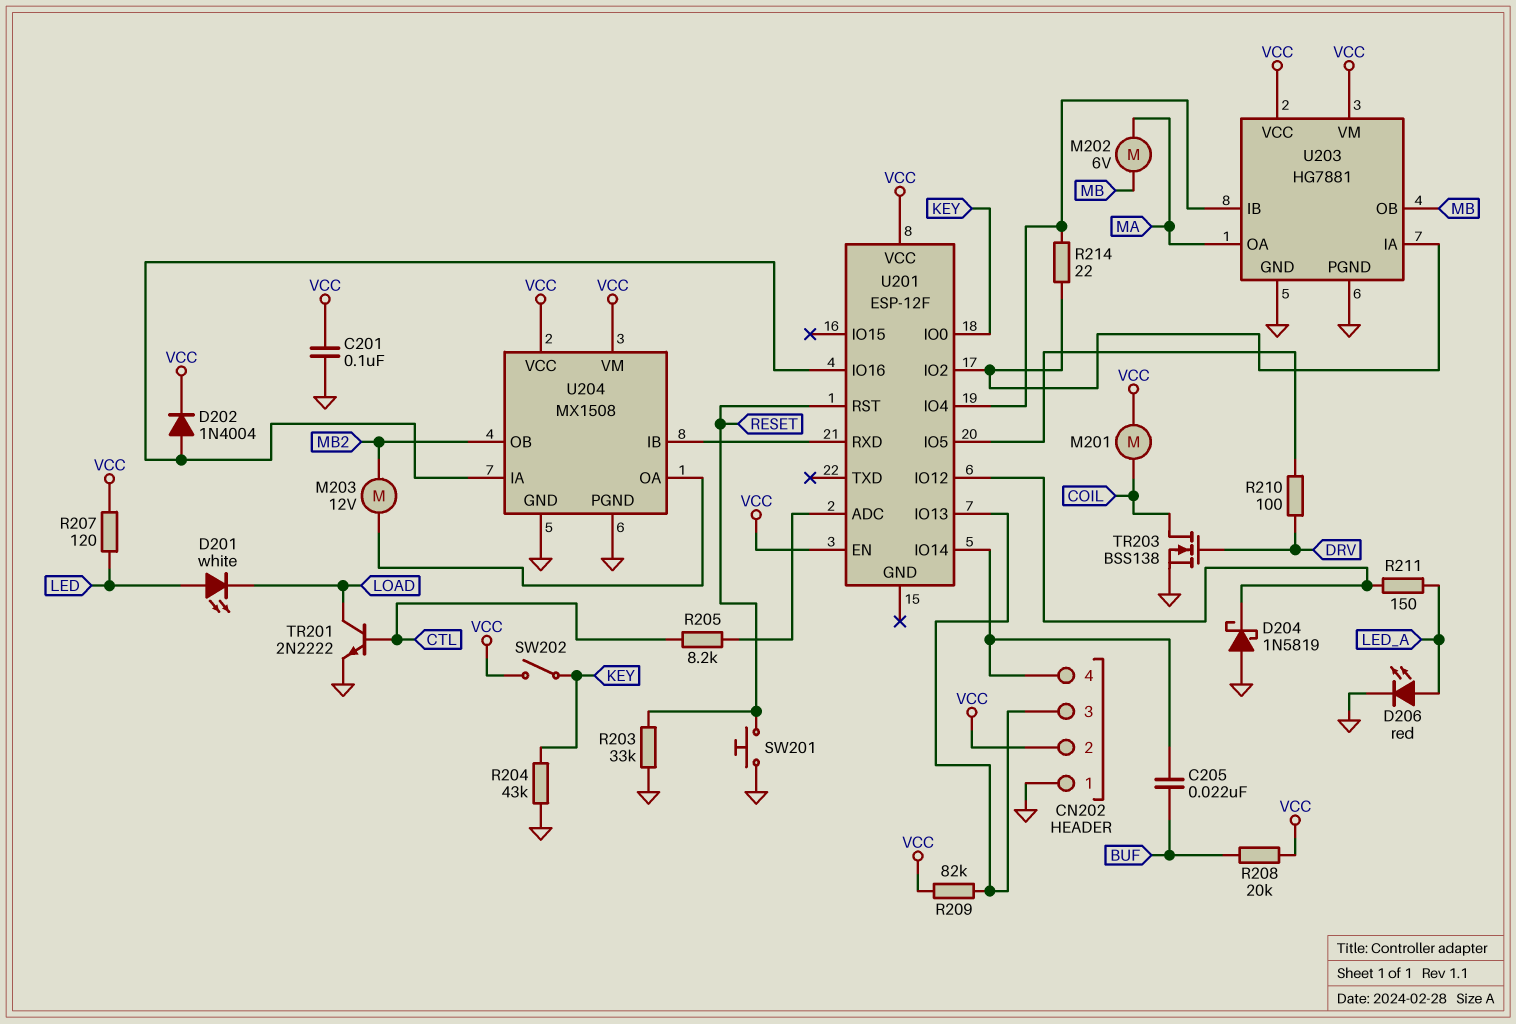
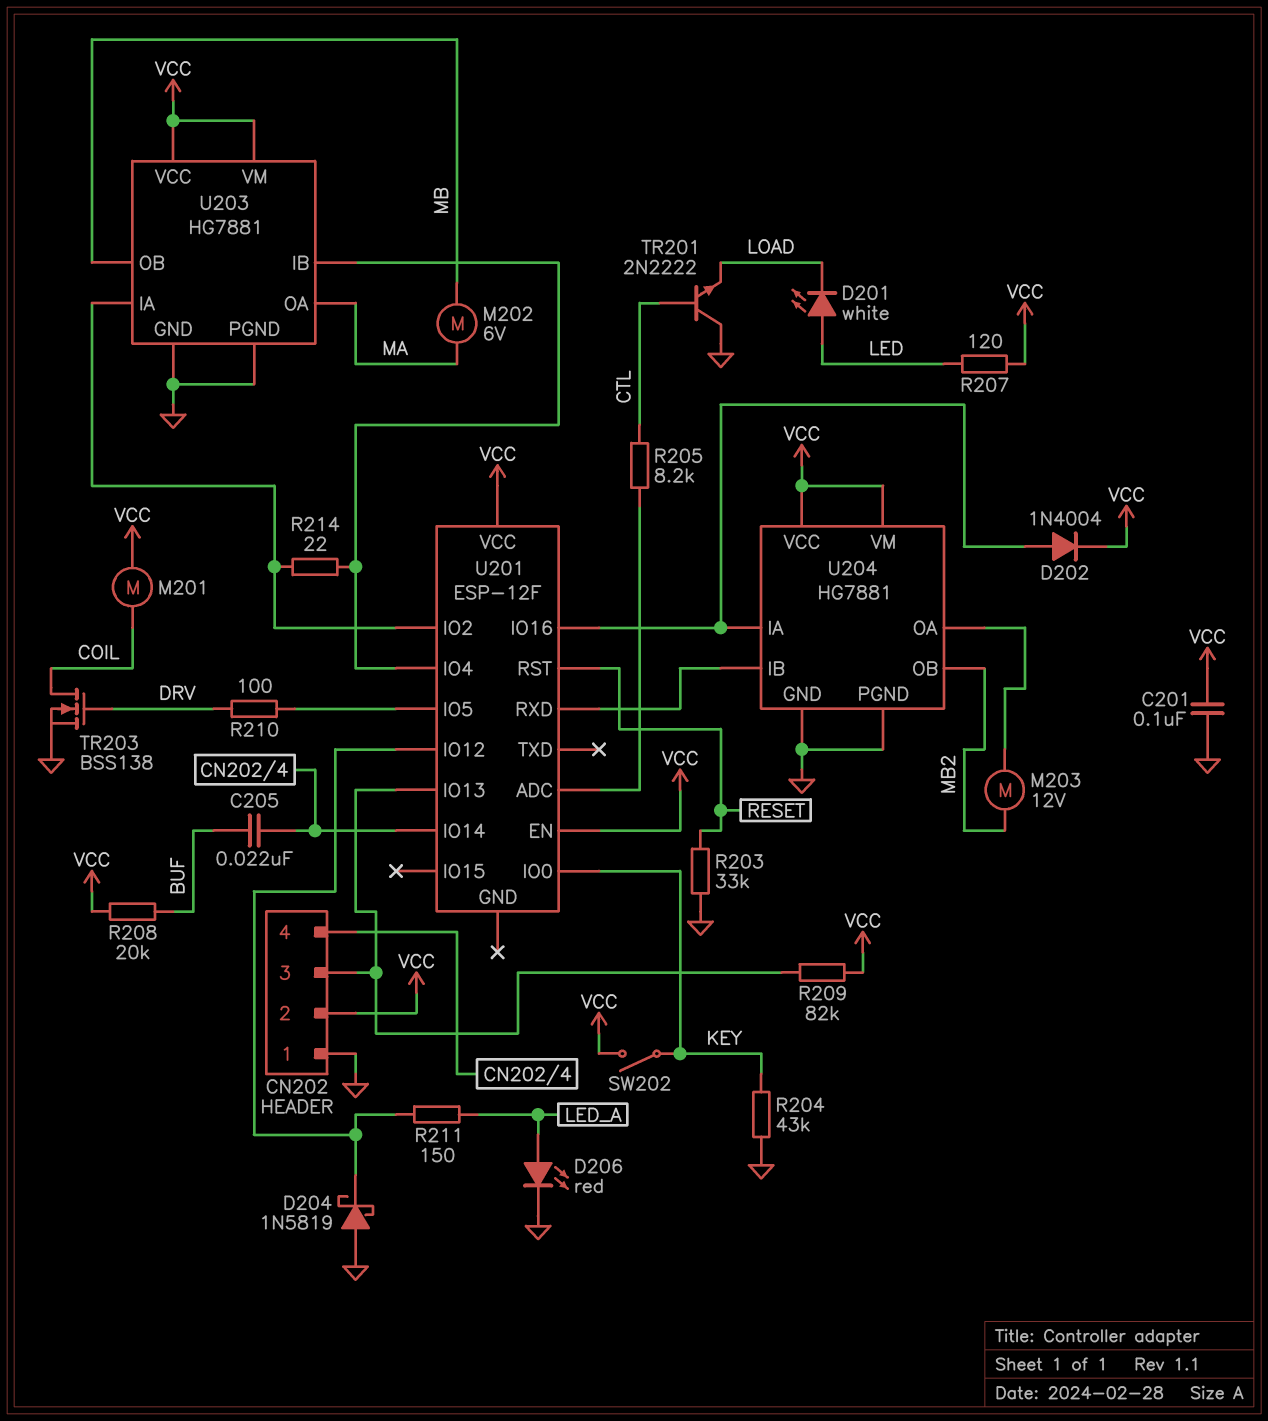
SW201: button (GND, RESET) -> none
TR201: NPN 2N2222 (B CTL, C LOAD, E GND) -> NPN 2N2222 (B CTL, C GND, E LOAD)
U204: MX1508 -> HG7881

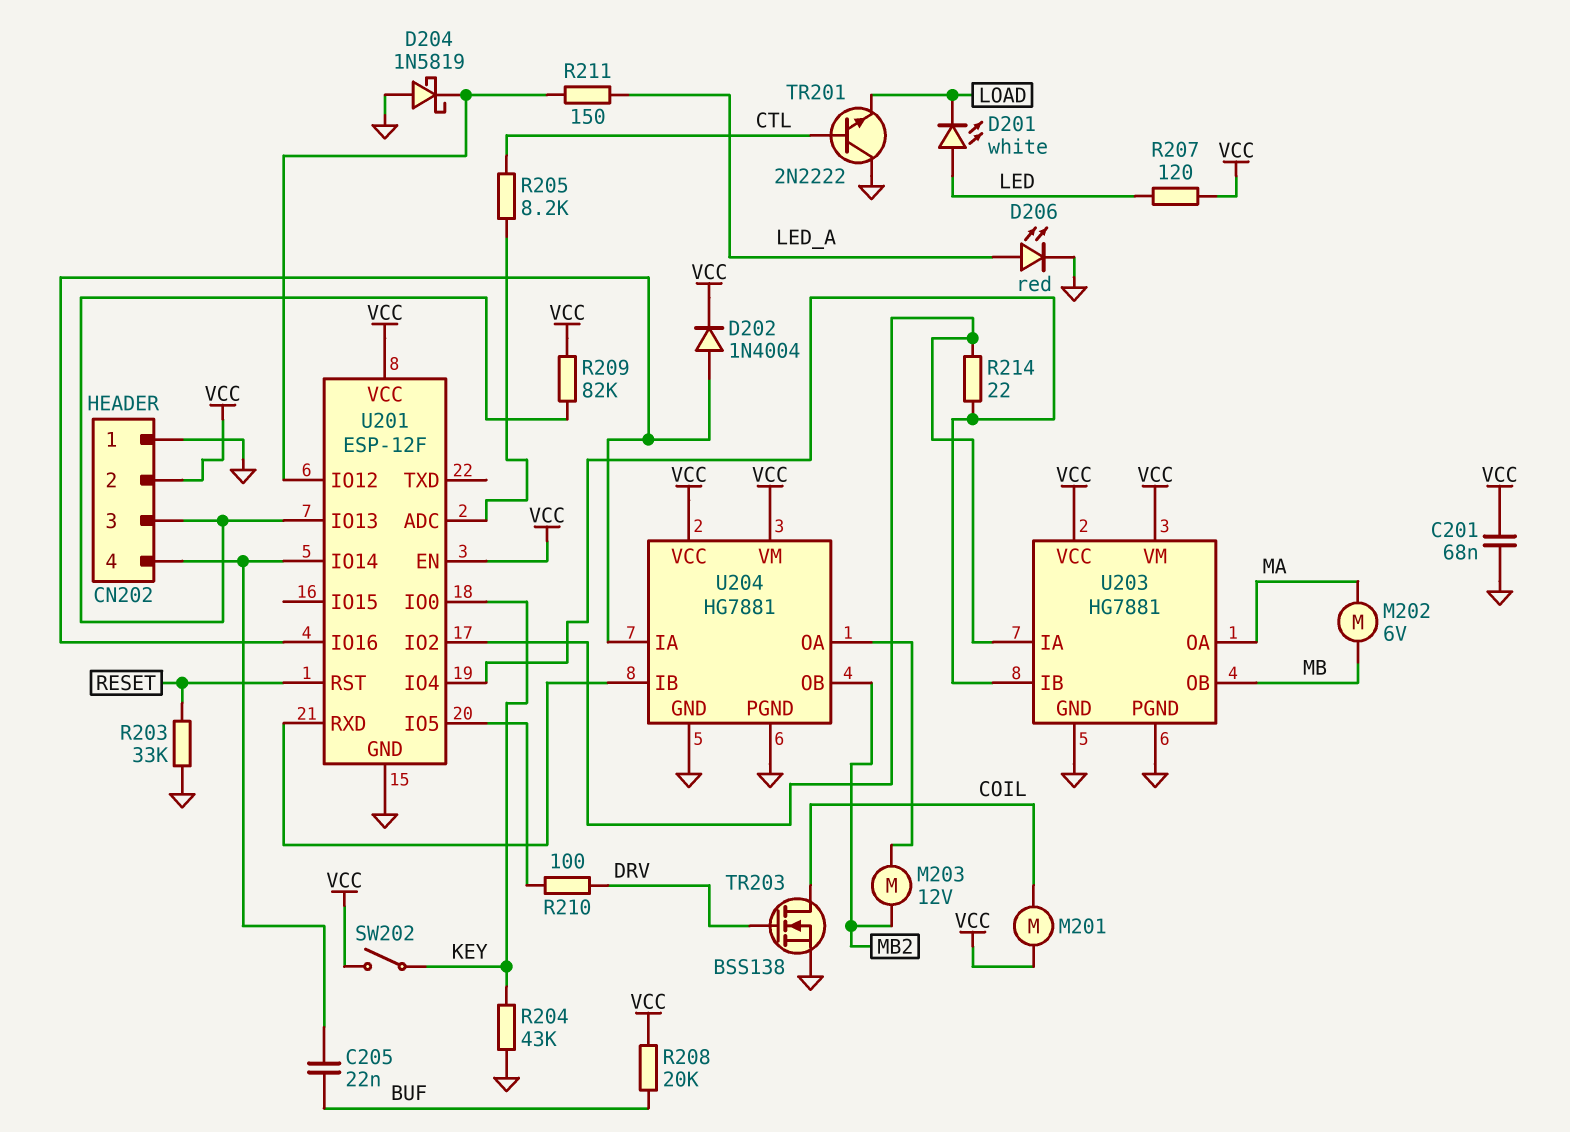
C201: 100nF (GND, VCC) -> 68nF (GND, VCC)
U201 pin GND: none -> GND

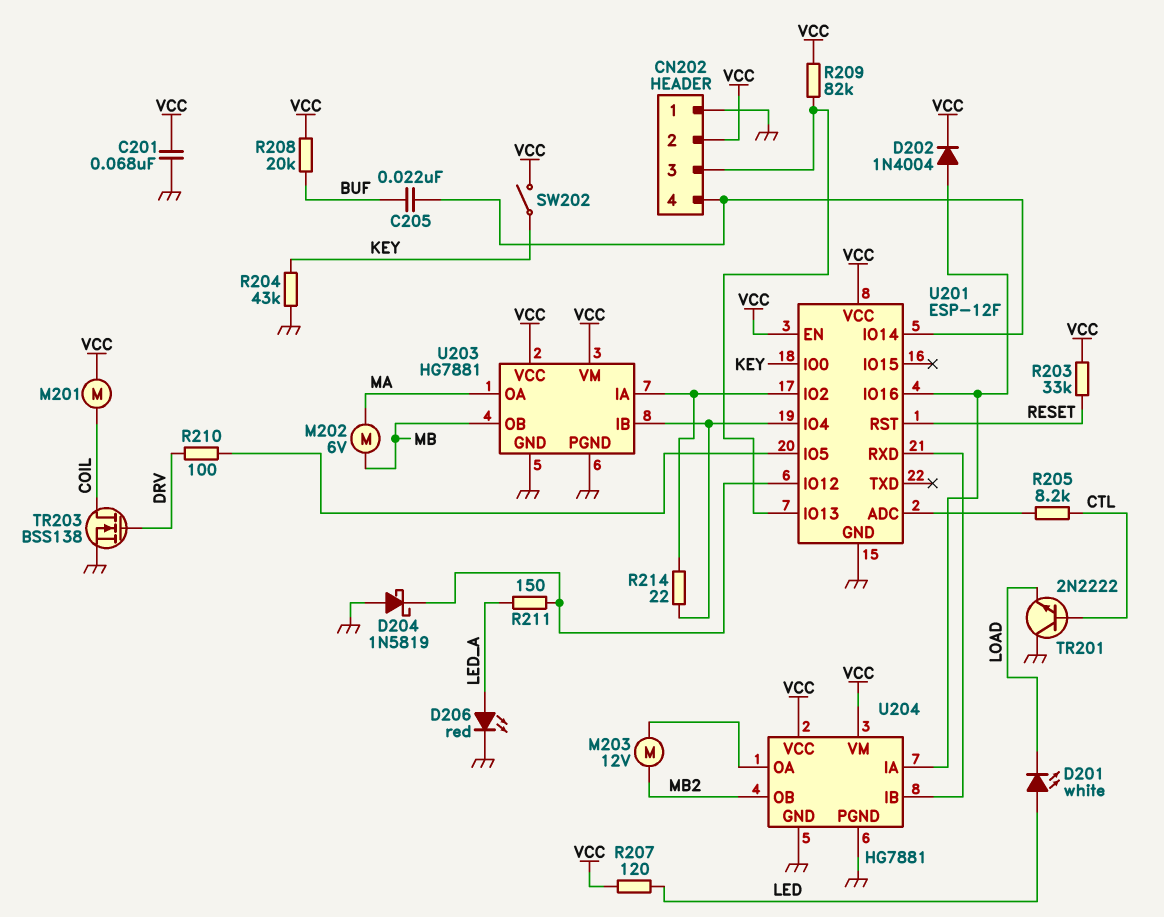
R203: 33k (GND, RESET) -> 33k (RESET, VCC)

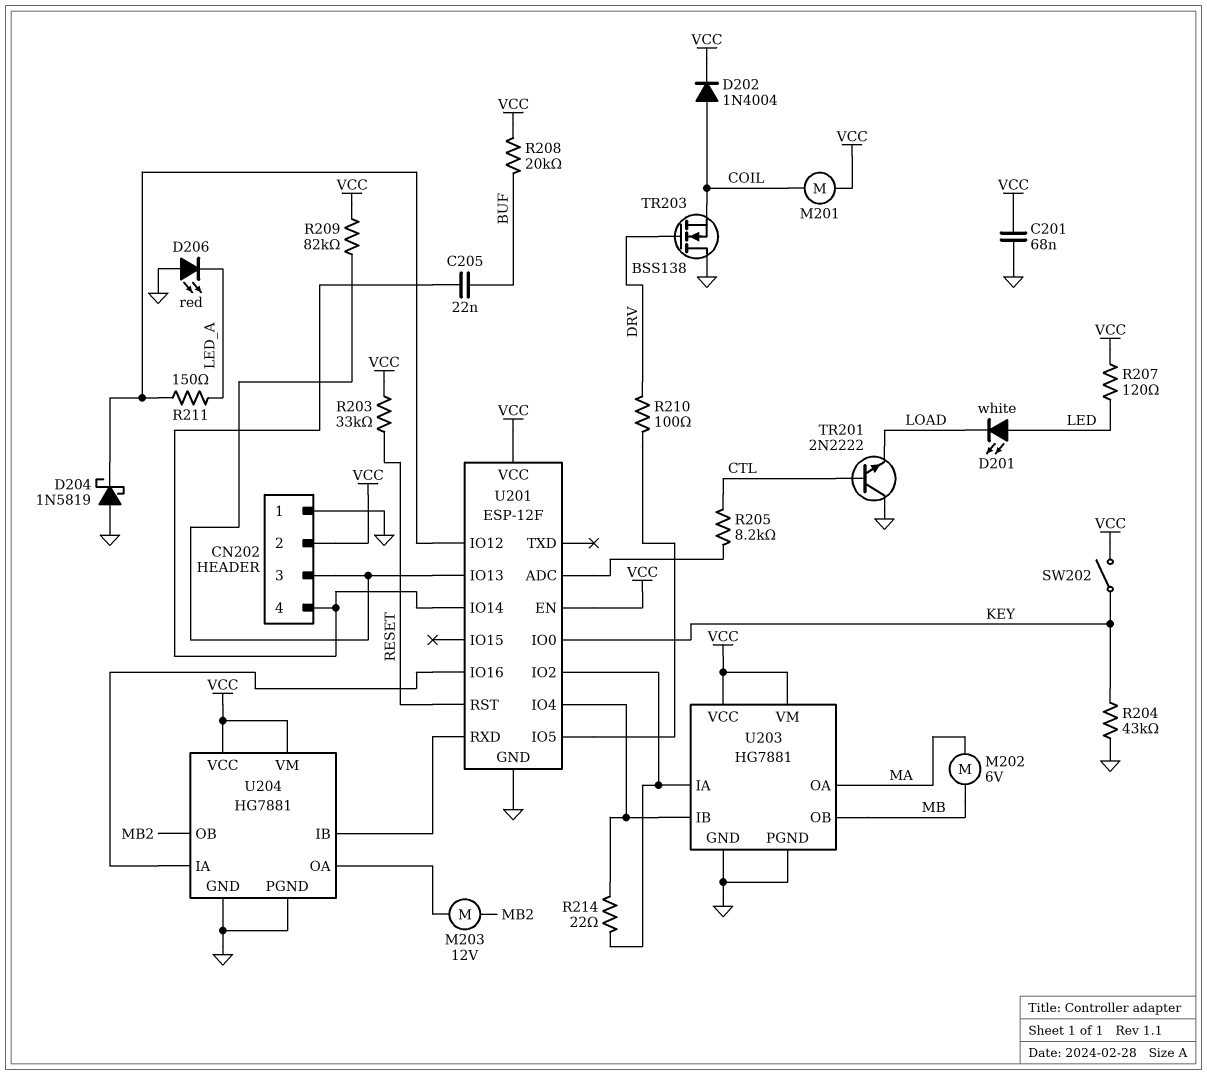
D202: diode 1N4004 (A U201/IO16, K VCC) -> diode 1N4004 (A COIL, K VCC)
D206: LED red (A LED_A, K GND) -> LED red (A GND, K LED_A)
TR203: NMOS BSS138 (G DRV, D COIL, S GND) -> NMOS BSS138 (G DRV, D GND, S COIL)

